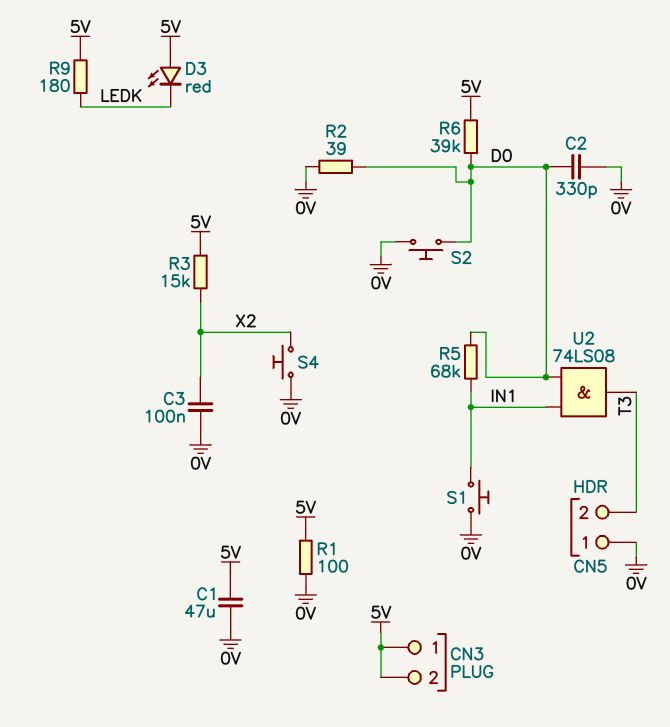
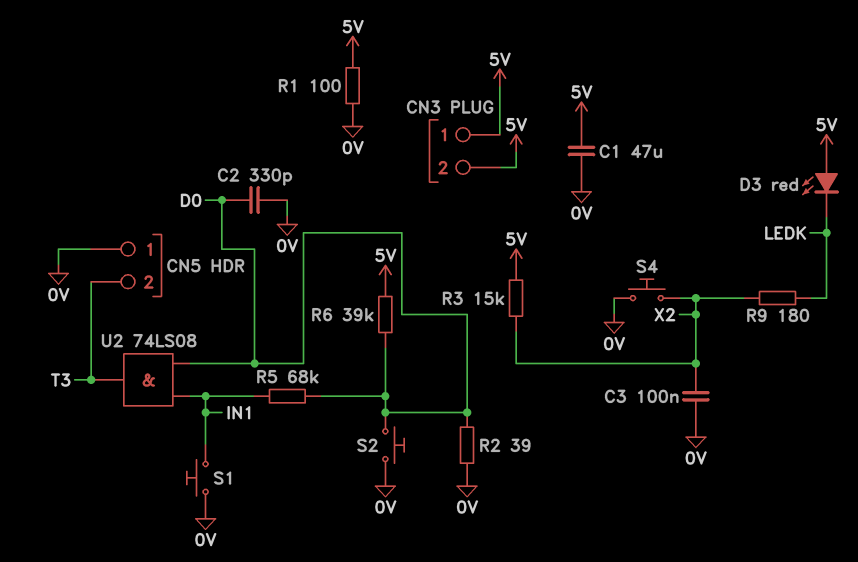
R9: 180 (5V, LEDK) -> 180 (LEDK, X2)

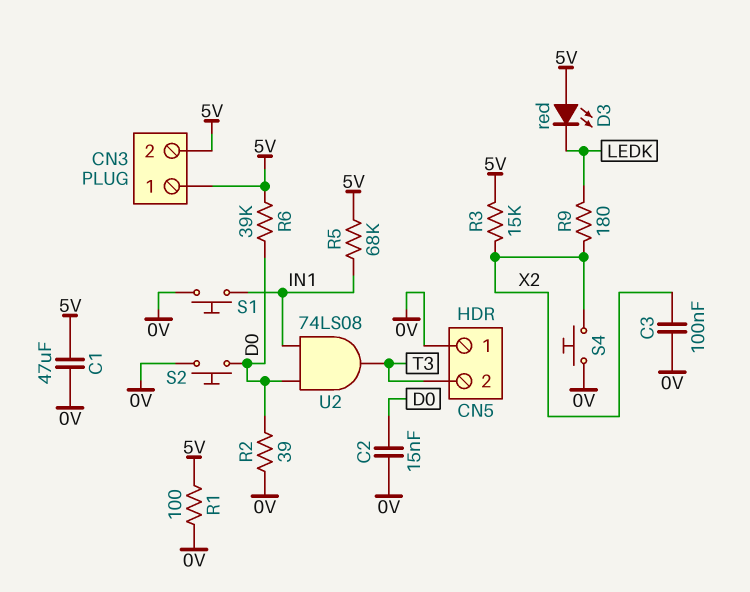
C2: 330pF (0V, D0) -> 15nF (0V, D0)
R5: 68k (D0, IN1) -> 68k (5V, IN1)

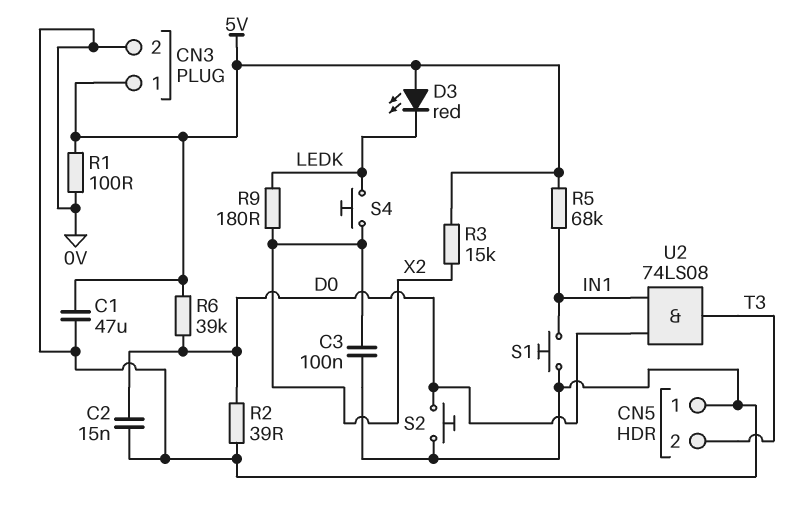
CN3 pin 2: 5V -> 0V
S4: button (0V, X2) -> button (LEDK, X2)

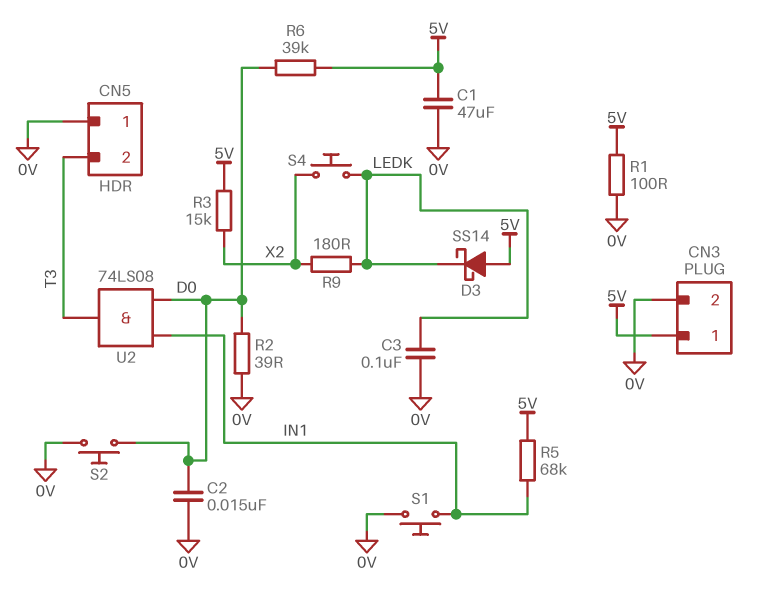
C3: 100nF (0V, X2) -> 100nF (0V, LEDK)
D3: LED red (A 5V, K LEDK) -> schottky SS14 (A 5V, K LEDK)

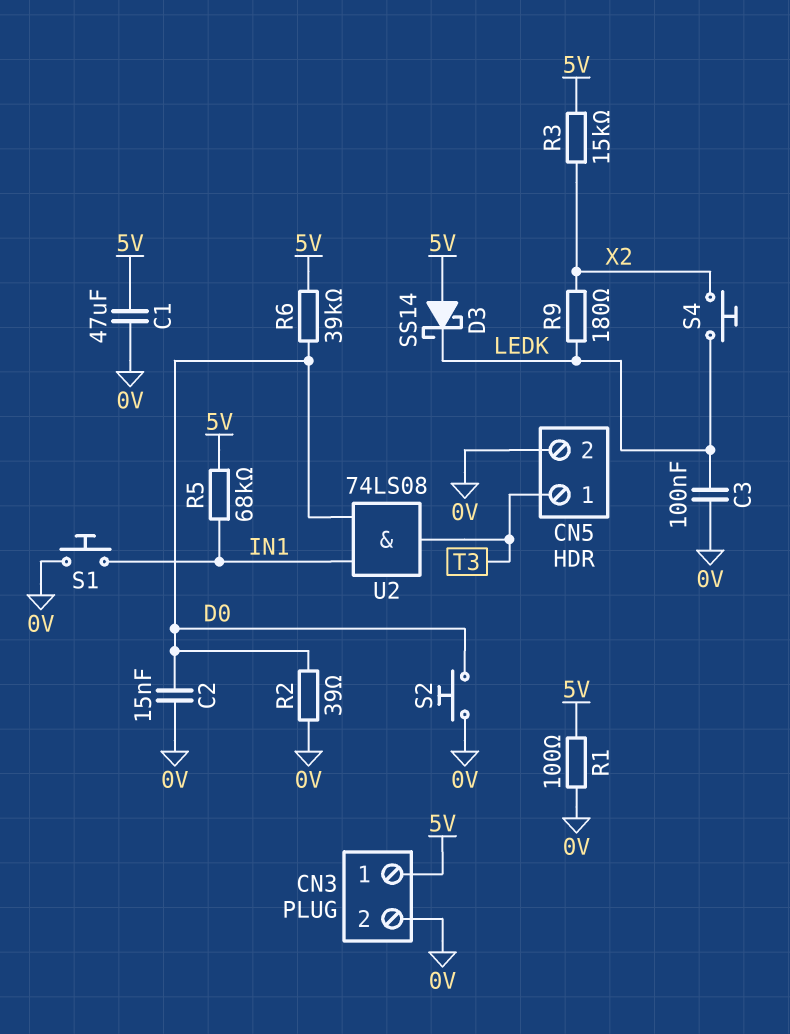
CN5 pin 1: 0V -> T3
CN5 pin 2: T3 -> 0V

